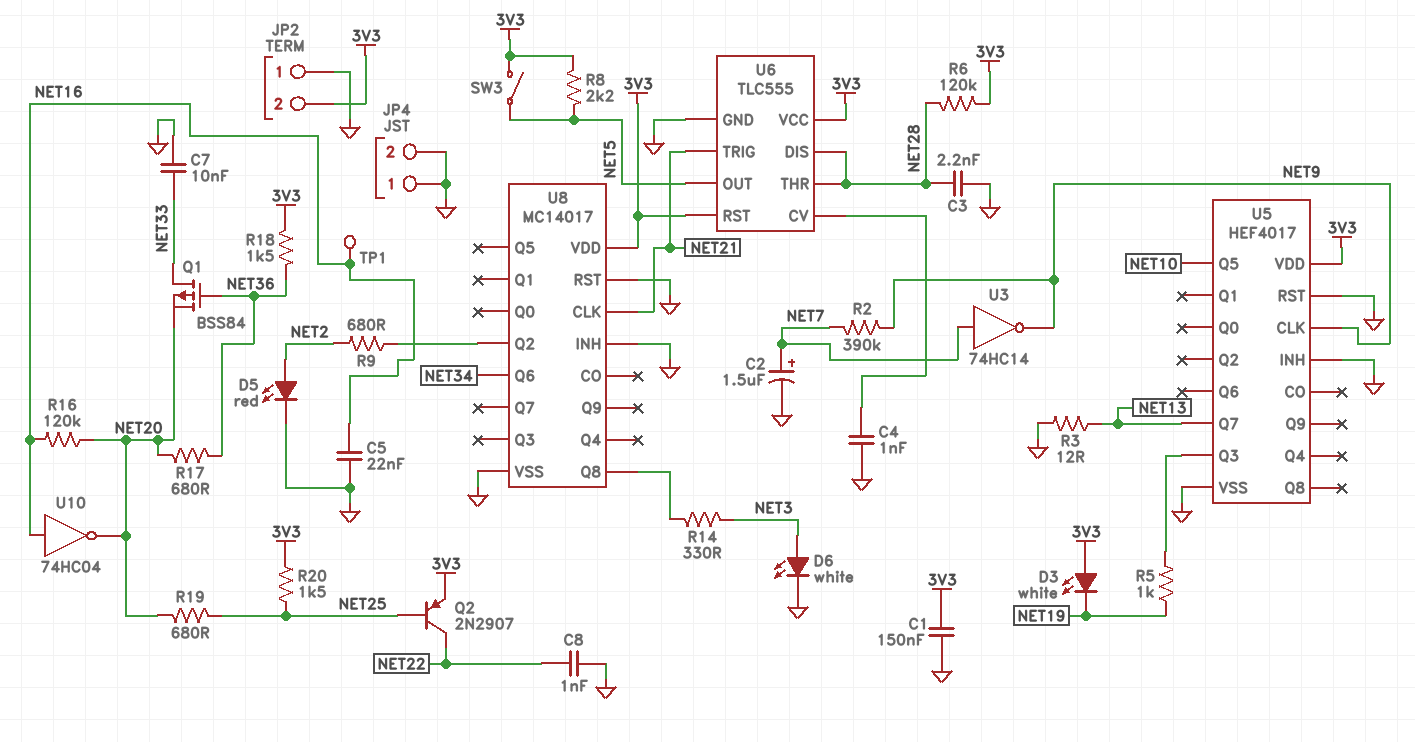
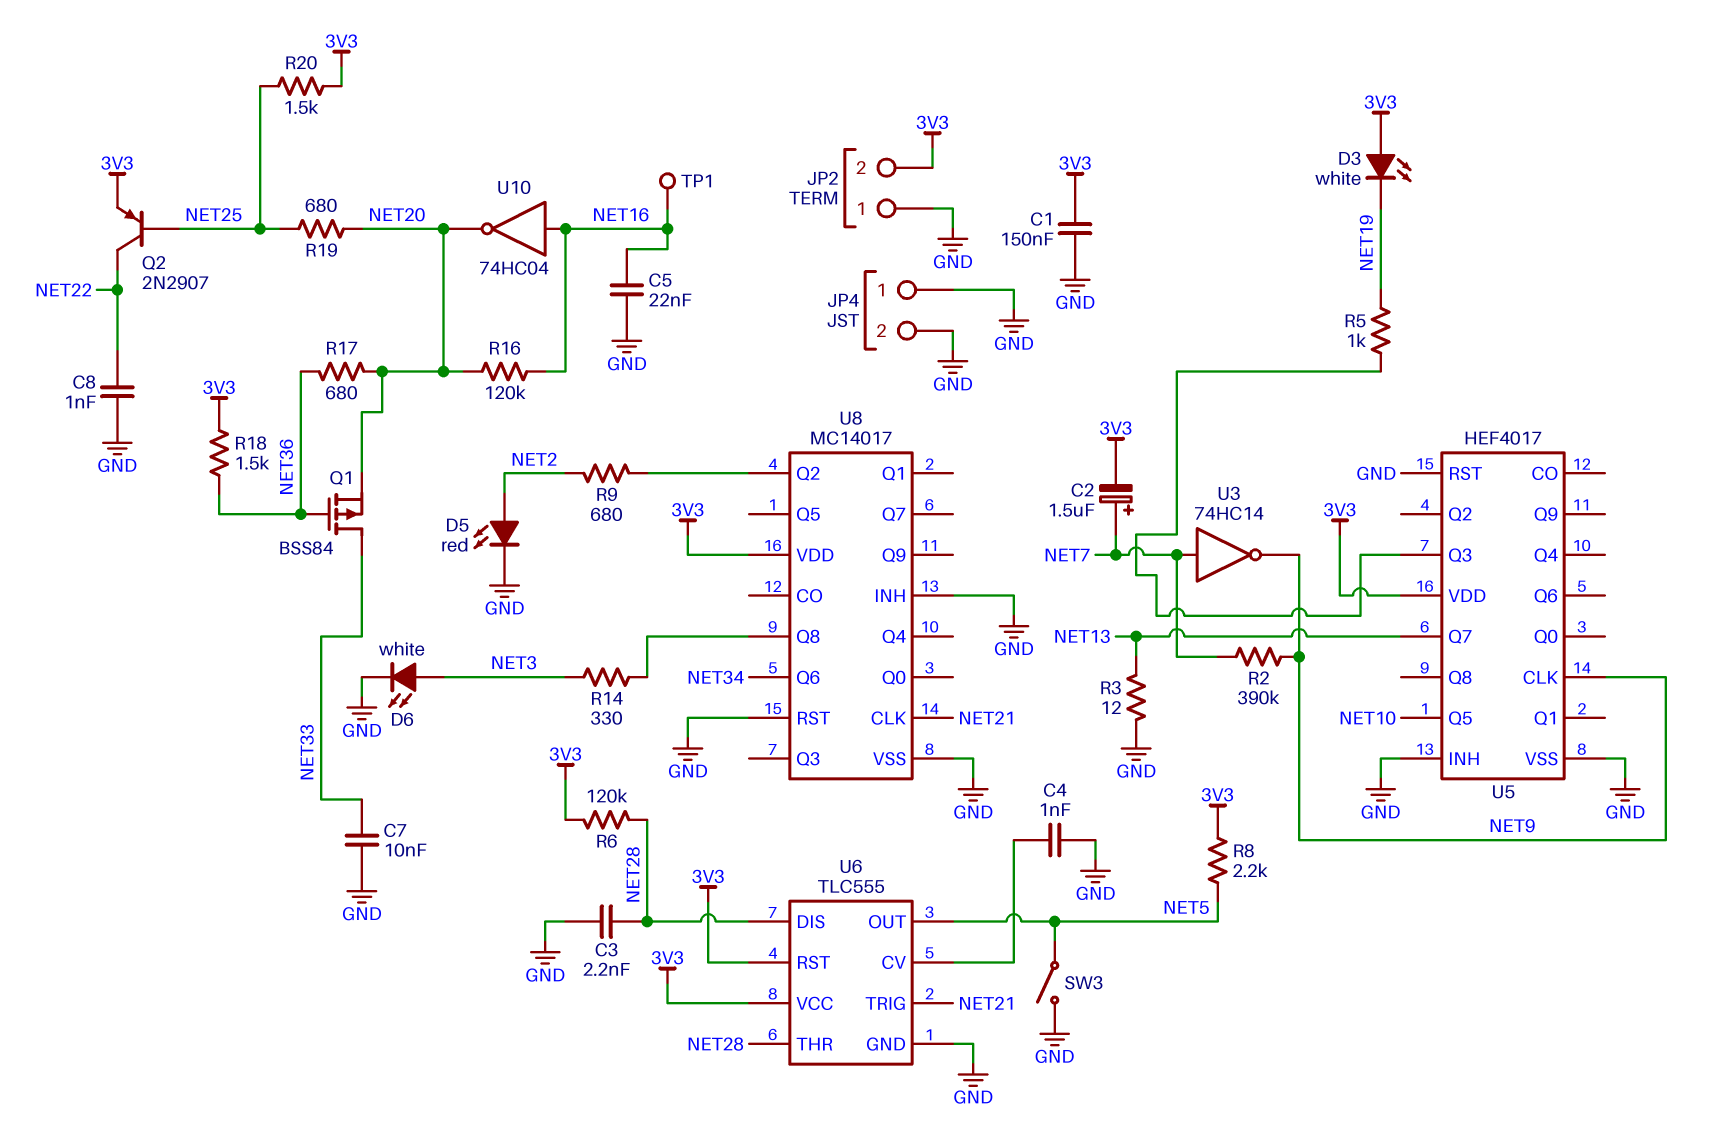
C2: 1.5uF (plus NET7, minus GND) -> 1.5uF (plus NET7, minus 3V3)
SW3: switch (3V3, NET5) -> switch (GND, NET5)

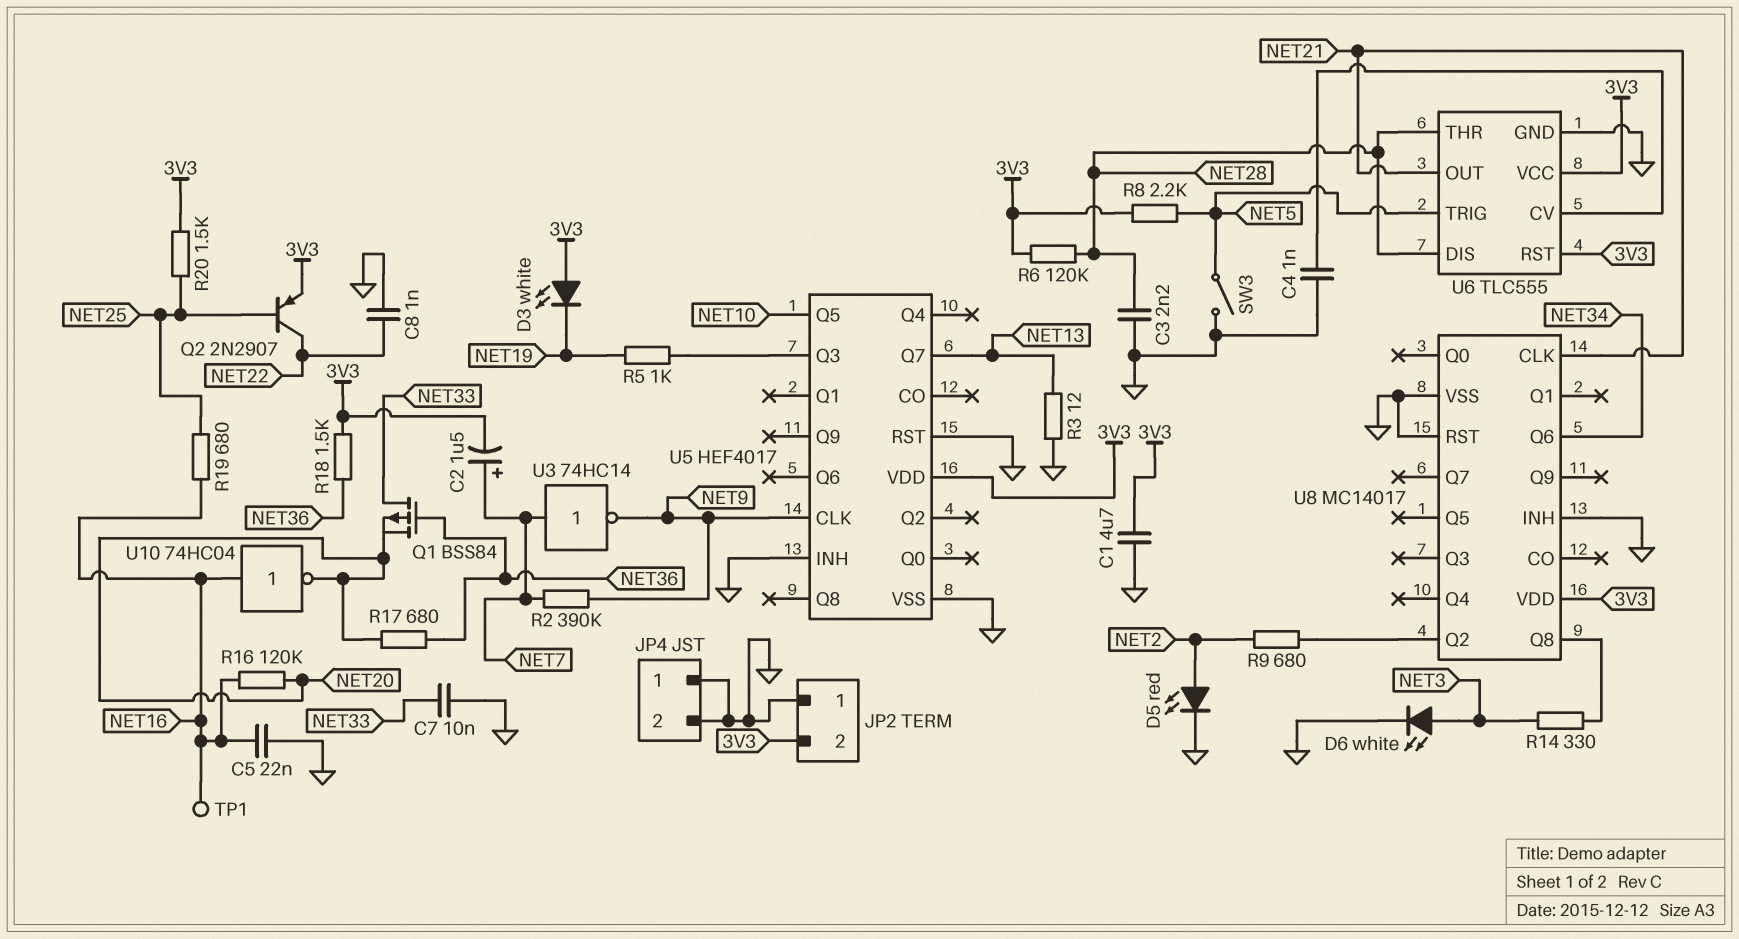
C1: 150nF (3V3, GND) -> 4.7uF (3V3, GND)
R19: 680 (NET20, NET25) -> 680 (NET16, NET25)
U6 pin OUT: NET5 -> NET21
U6 pin TRIG: NET21 -> NET5

